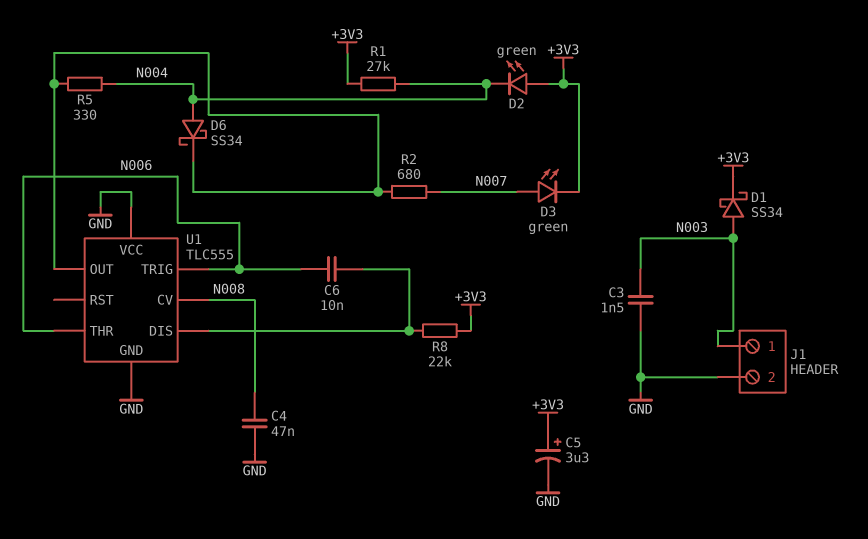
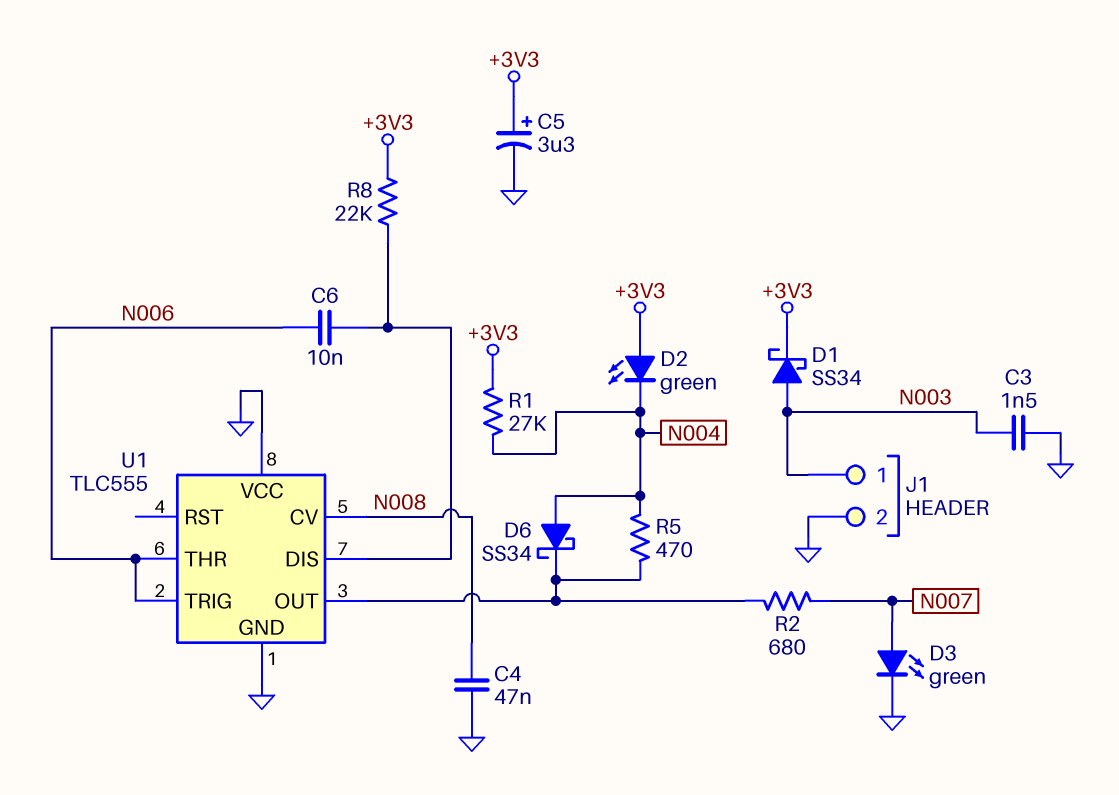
D3: LED green (A N007, K +3V3) -> LED green (A N007, K GND)
R5: 330 (N004, U1/OUT) -> 470 (N004, U1/OUT)

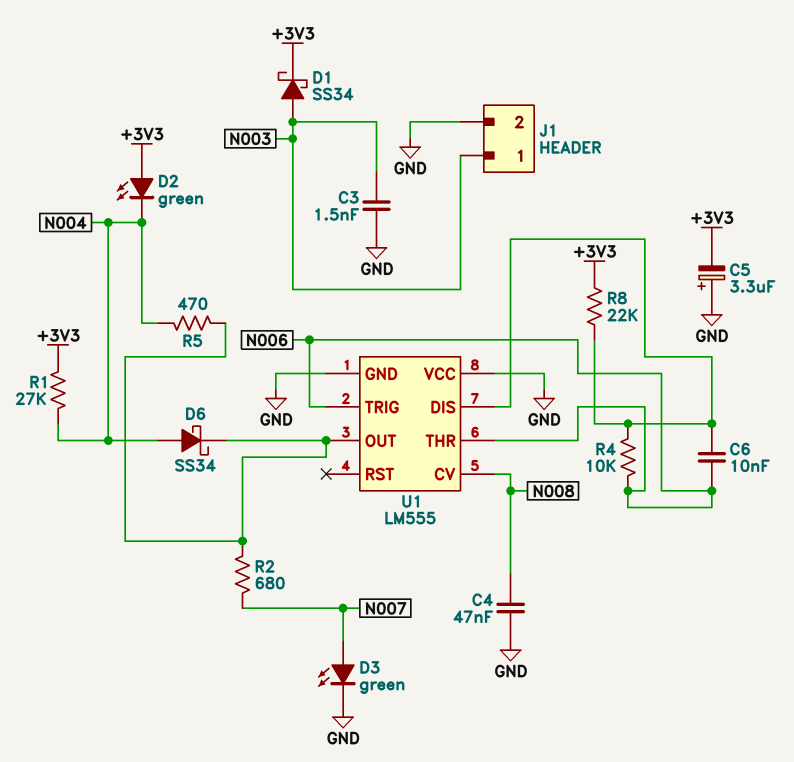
C5: 3.3uF (plus +3V3, minus GND) -> 3.3uF (plus GND, minus +3V3)
R4: none -> 10k (N006, U1/DIS)
U1: TLC555 -> LM555

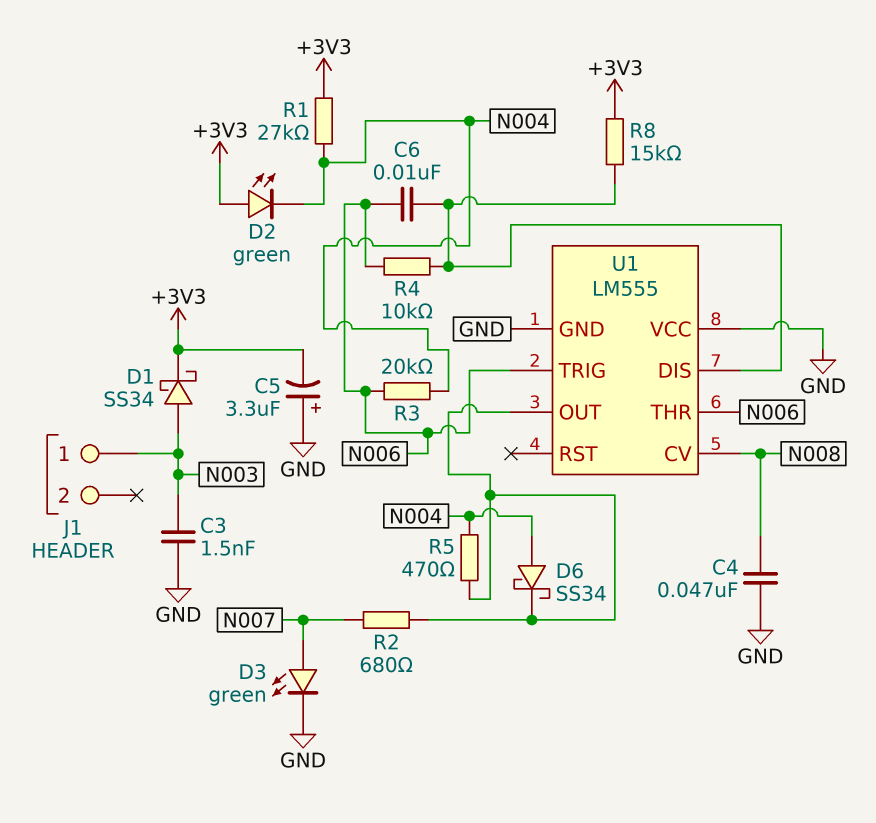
J1 pin 2: GND -> none
R3: none -> 20k (N004, N006)
R8: 22k (+3V3, U1/DIS) -> 15k (+3V3, U1/DIS)

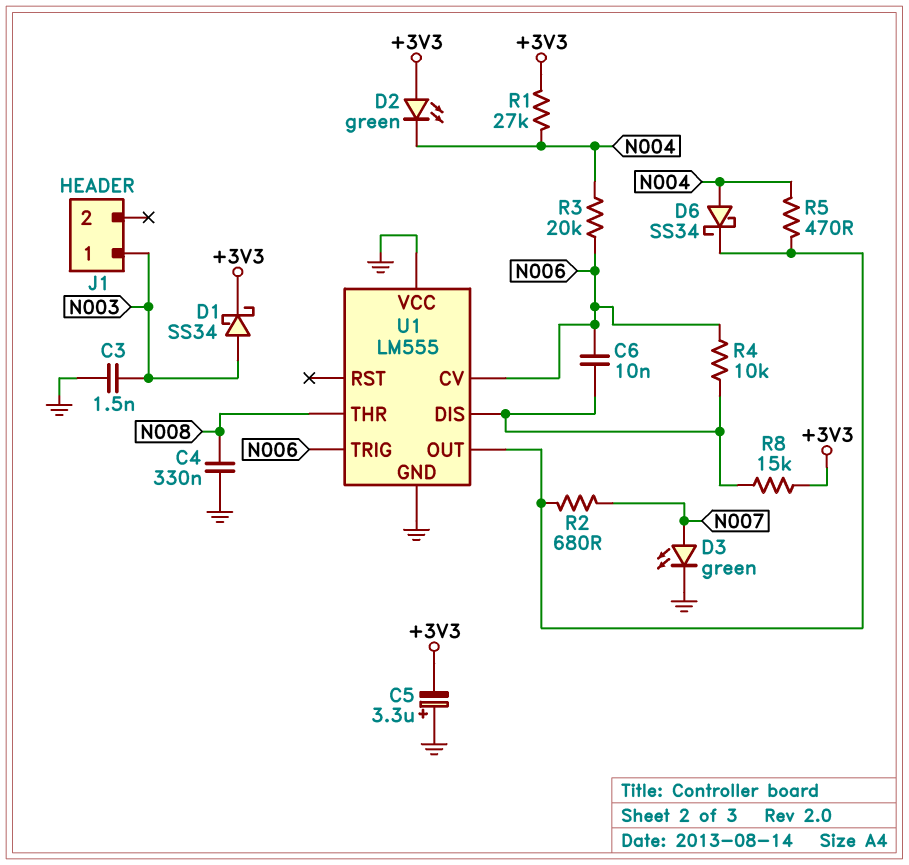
C4: 47nF (GND, N008) -> 330nF (GND, N008)
U1 pin CV: N008 -> N006
U1 pin THR: N006 -> N008

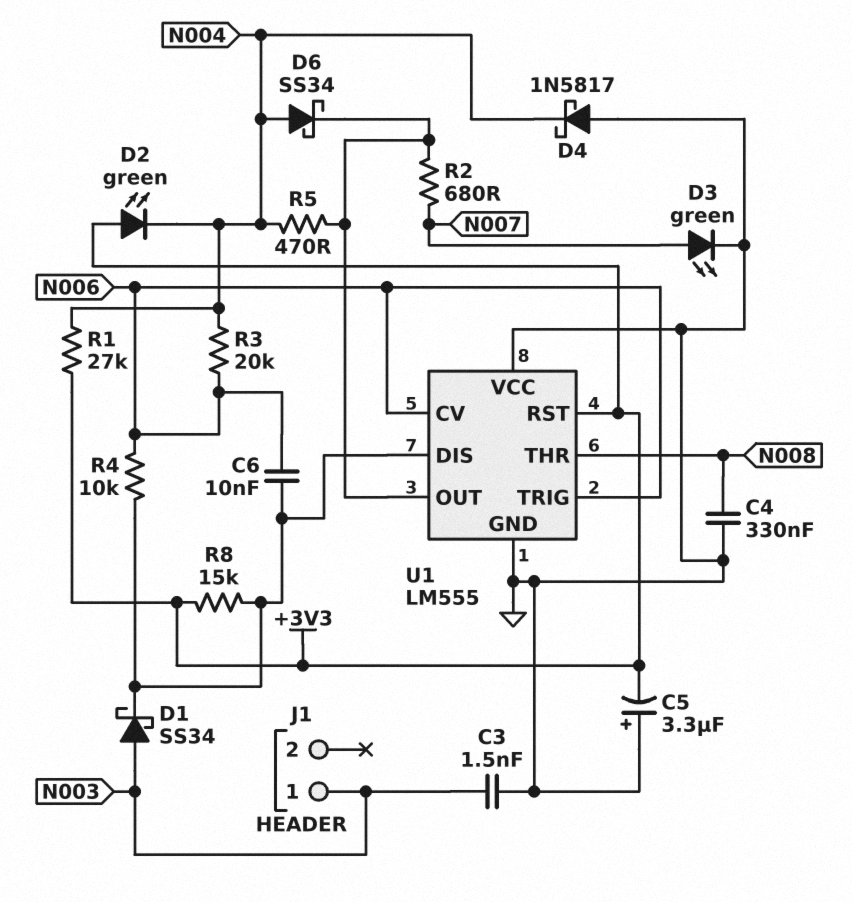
D1: schottky SS34 (A N003, K +3V3) -> schottky SS34 (A N003, K U1/DIS)
D4: none -> schottky 1N5817 (A GND, K N004)
U1 pin RST: none -> +3V3

